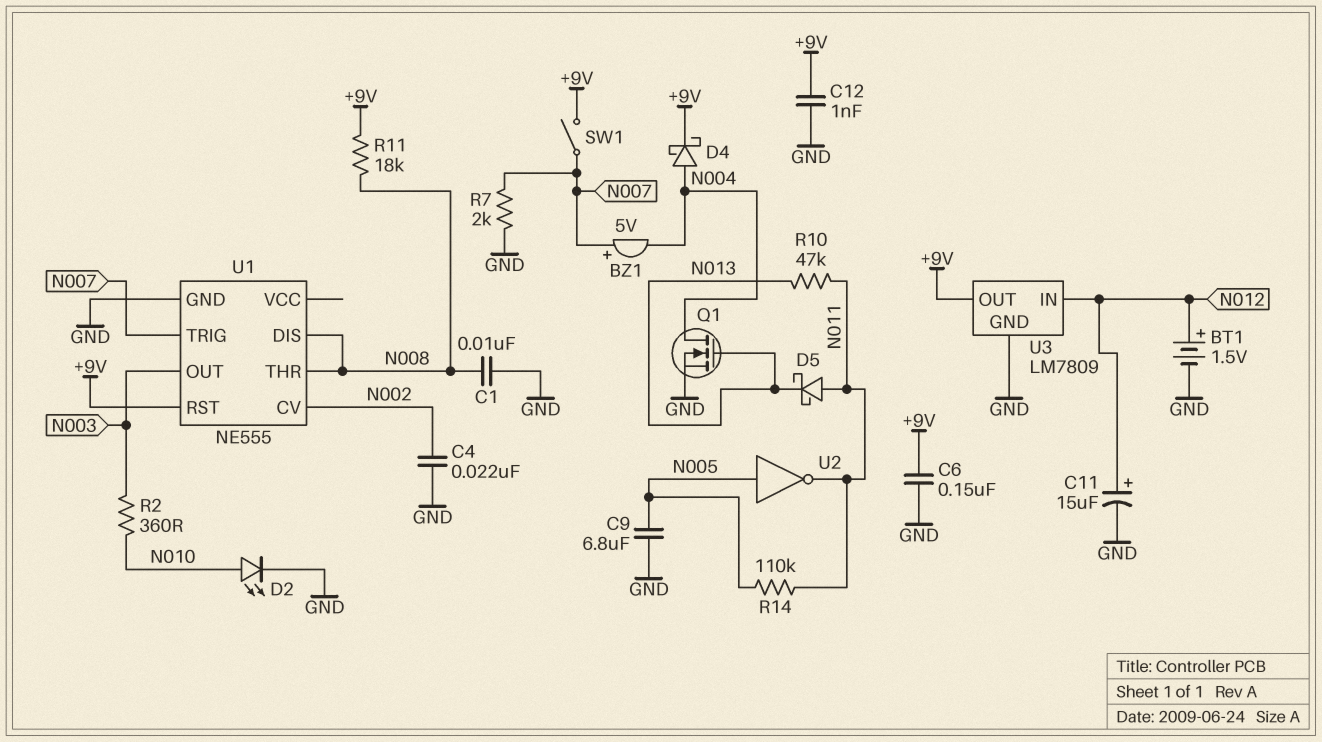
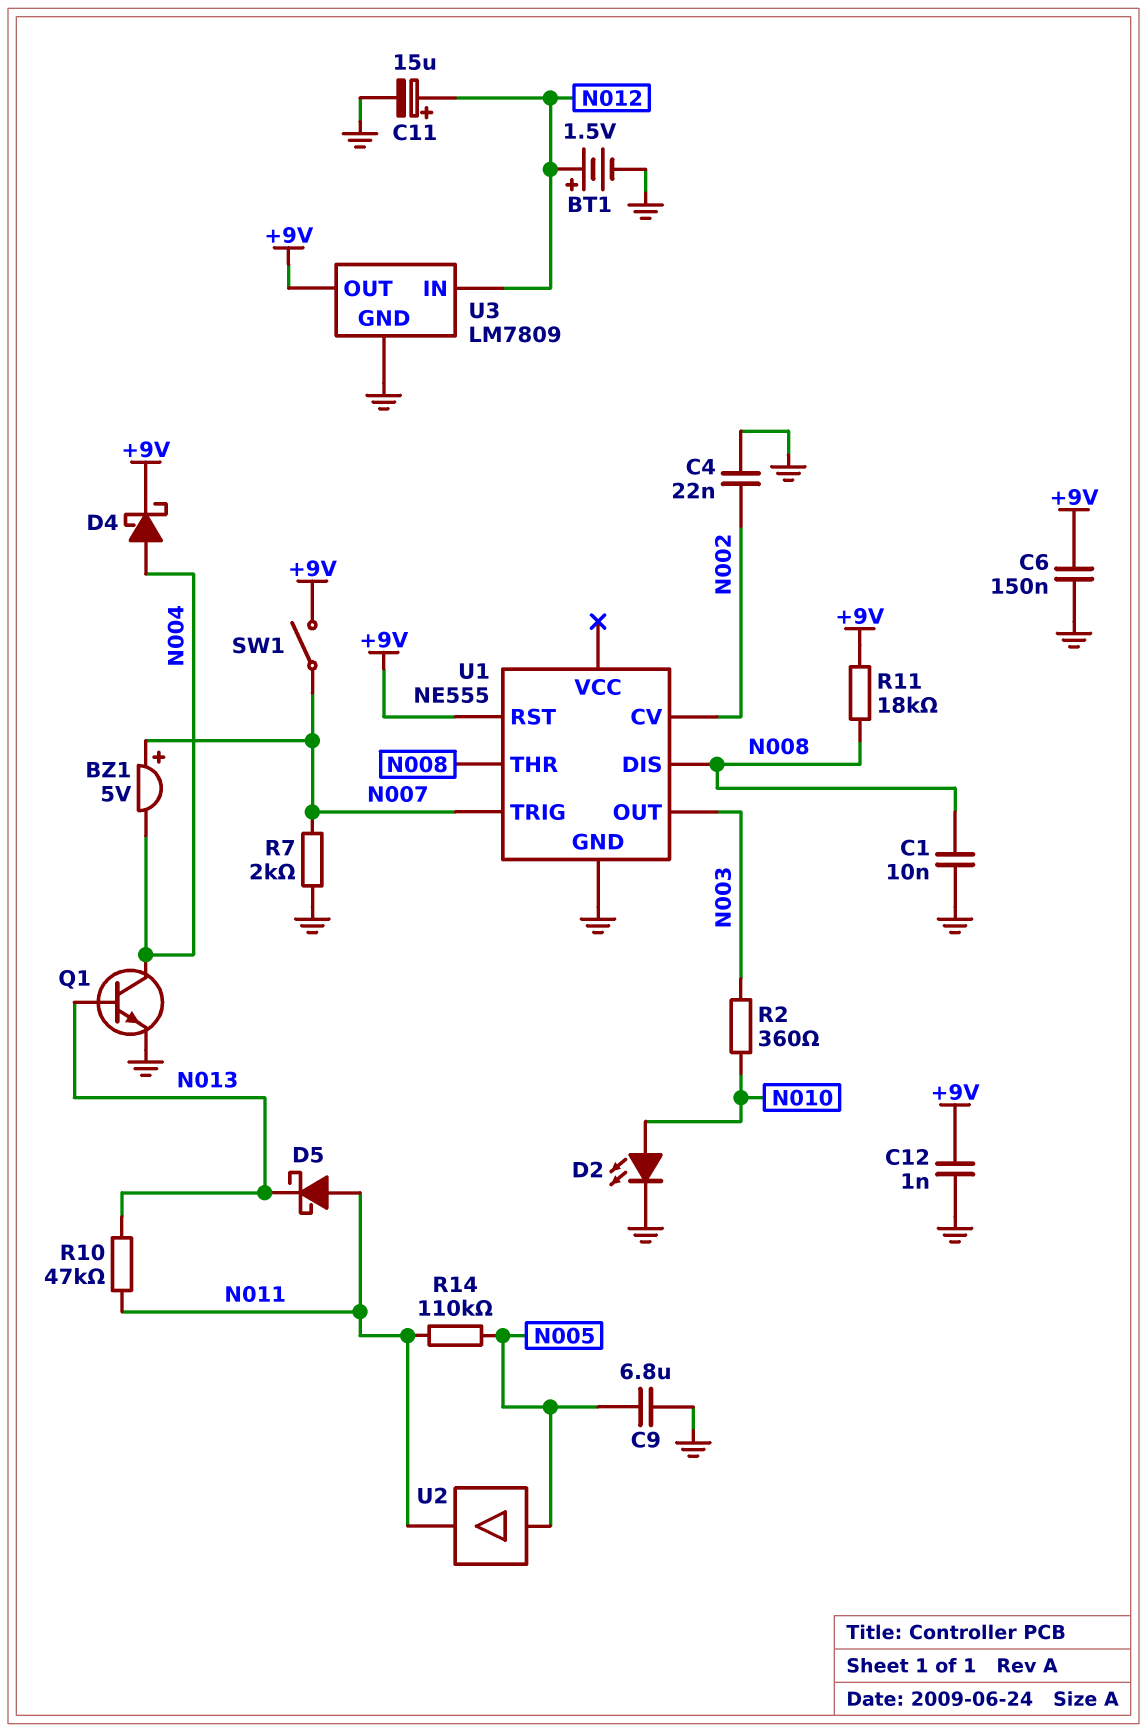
Q1: NMOS (G N013, D N004, S GND) -> NPN (B N013, C N004, E GND)
U2: NOT (in N005, out N011) -> buffer (in N005, out N011)

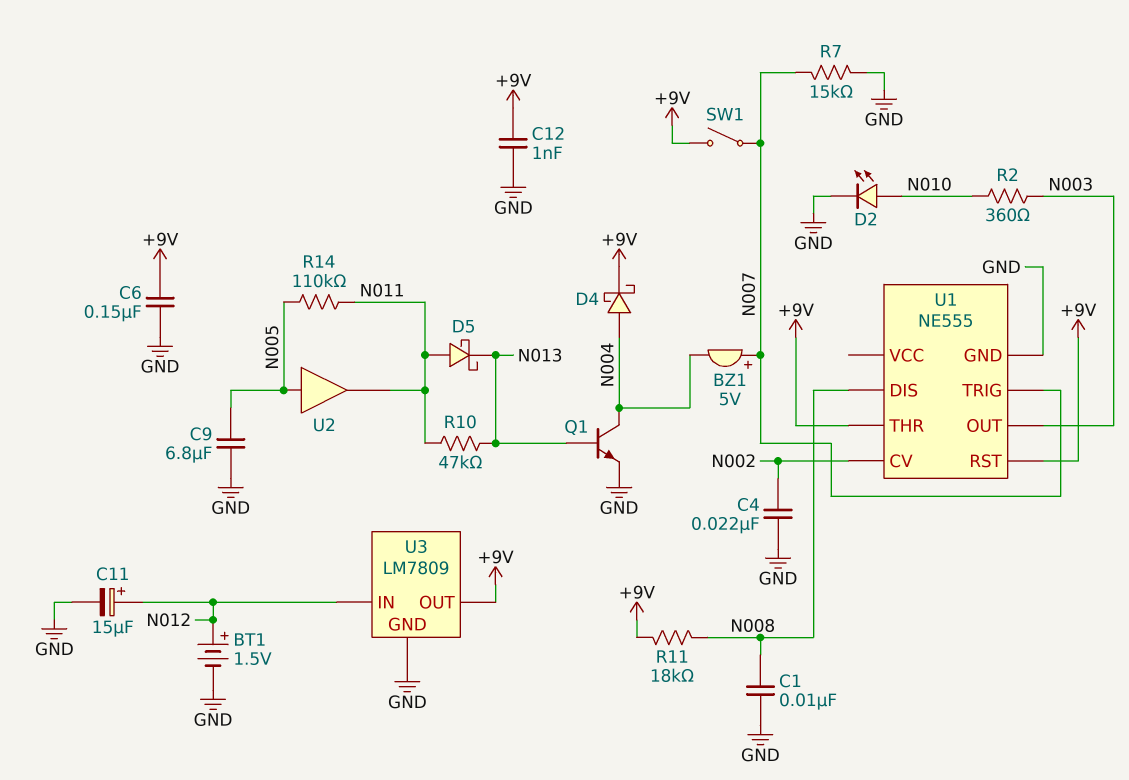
R7: 2k (GND, N007) -> 15k (GND, N007)
U1 pin THR: N008 -> +9V

